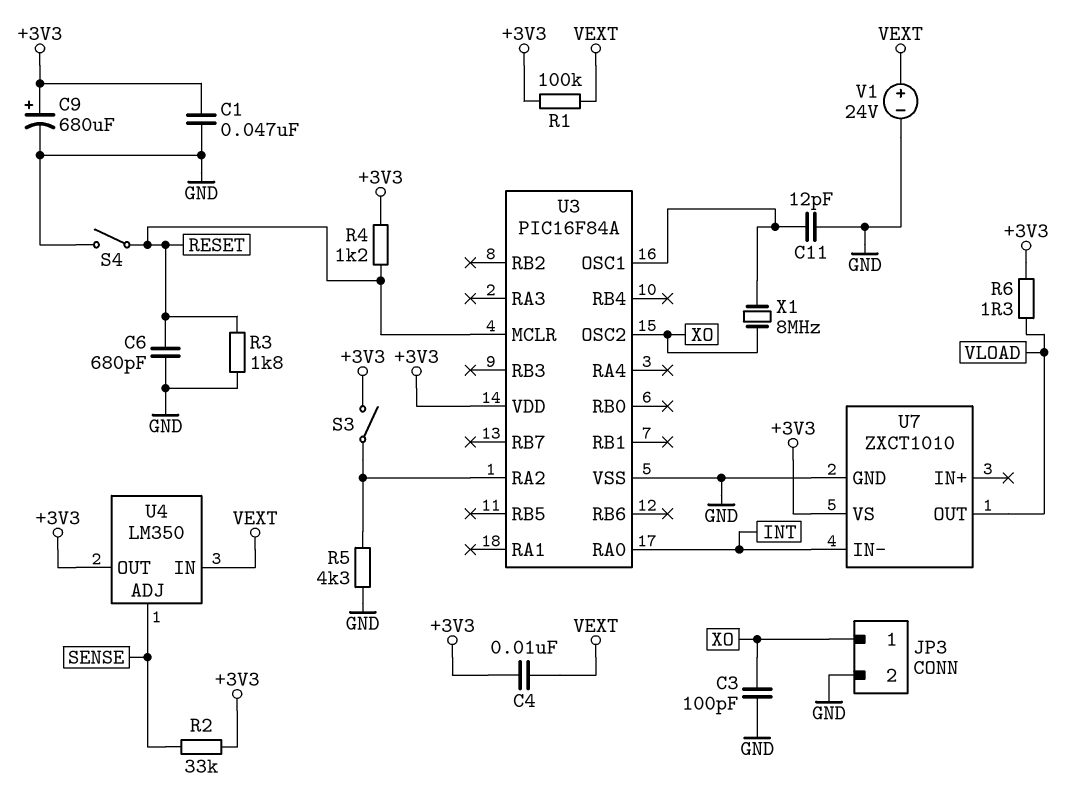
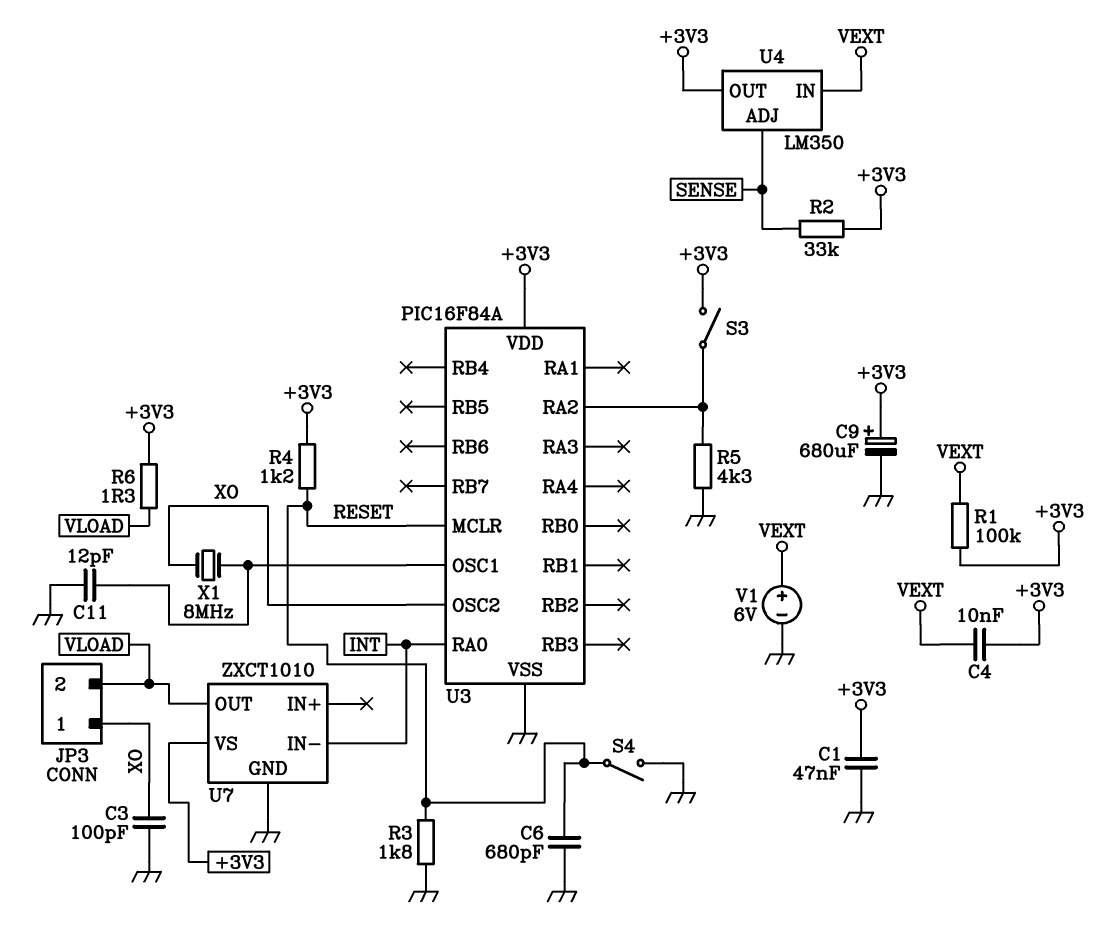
JP3 pin 2: GND -> VLOAD
V1: 24V (plus VEXT, minus GND) -> 6V (plus VEXT, minus GND)

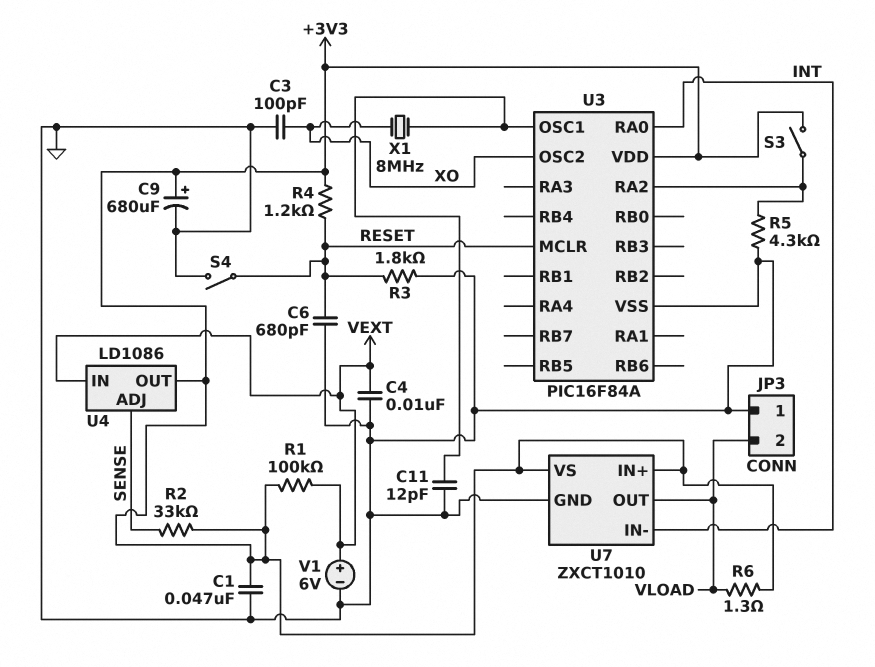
C4: 10nF (+3V3, VEXT) -> 10nF (GND, VEXT)
JP3 pin 1: XO -> GND
U4: LM350 -> LD1086
U7 pin IN+: none -> +3V3

